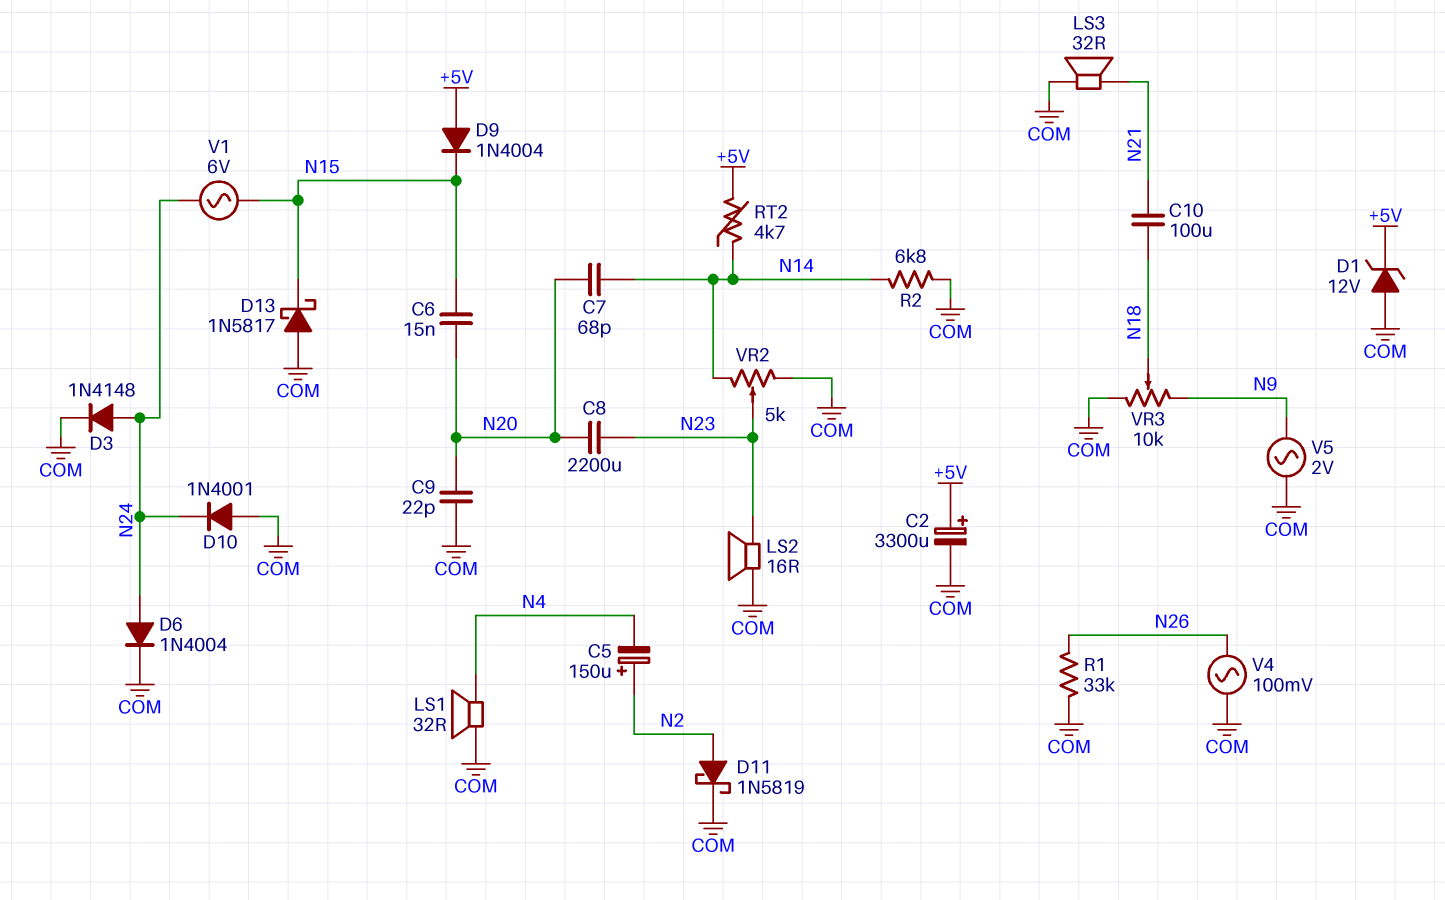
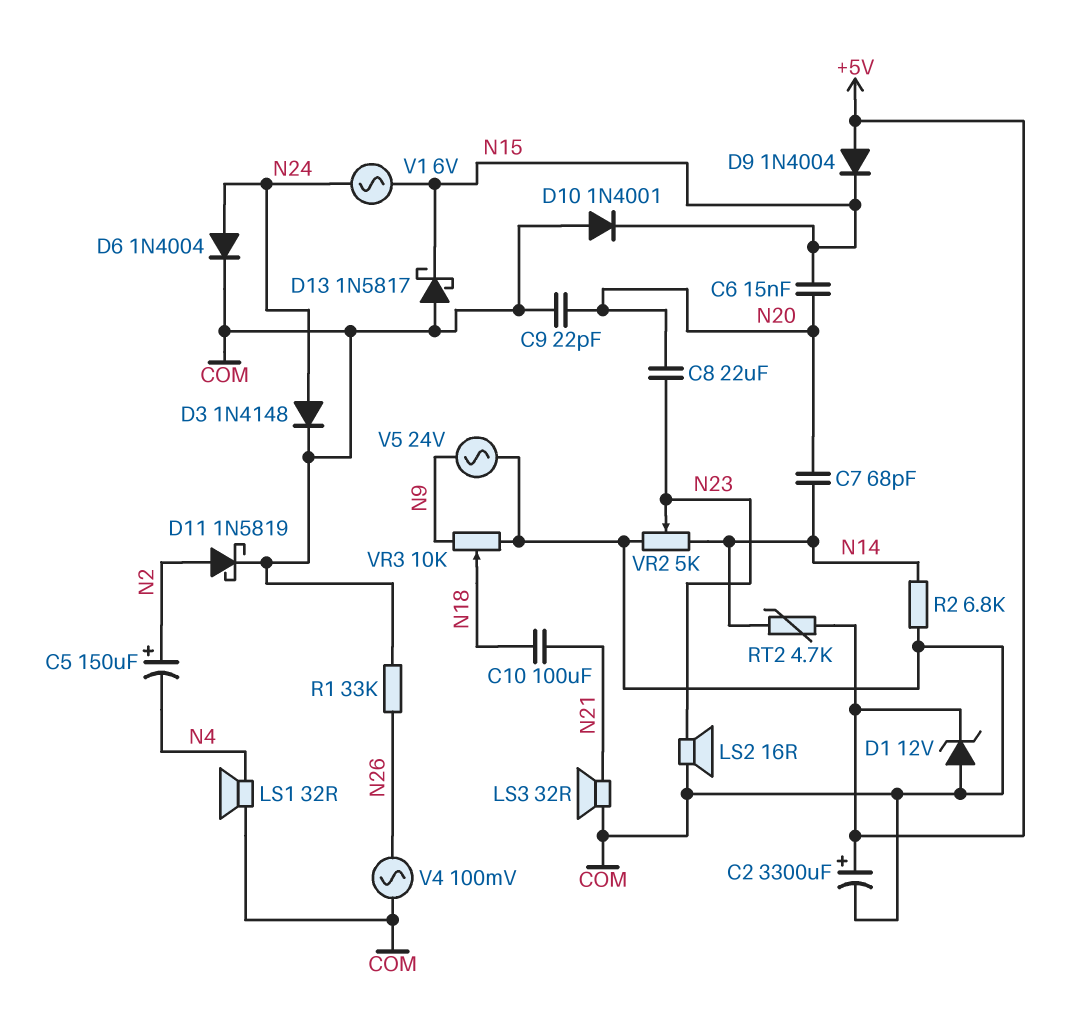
C8: 2200uF (N20, N23) -> 22uF (N20, N23)
D10: diode 1N4001 (A COM, K N24) -> diode 1N4001 (A COM, K N15)
V5: AC 2V (COM, N9) -> AC 24V (COM, N9)

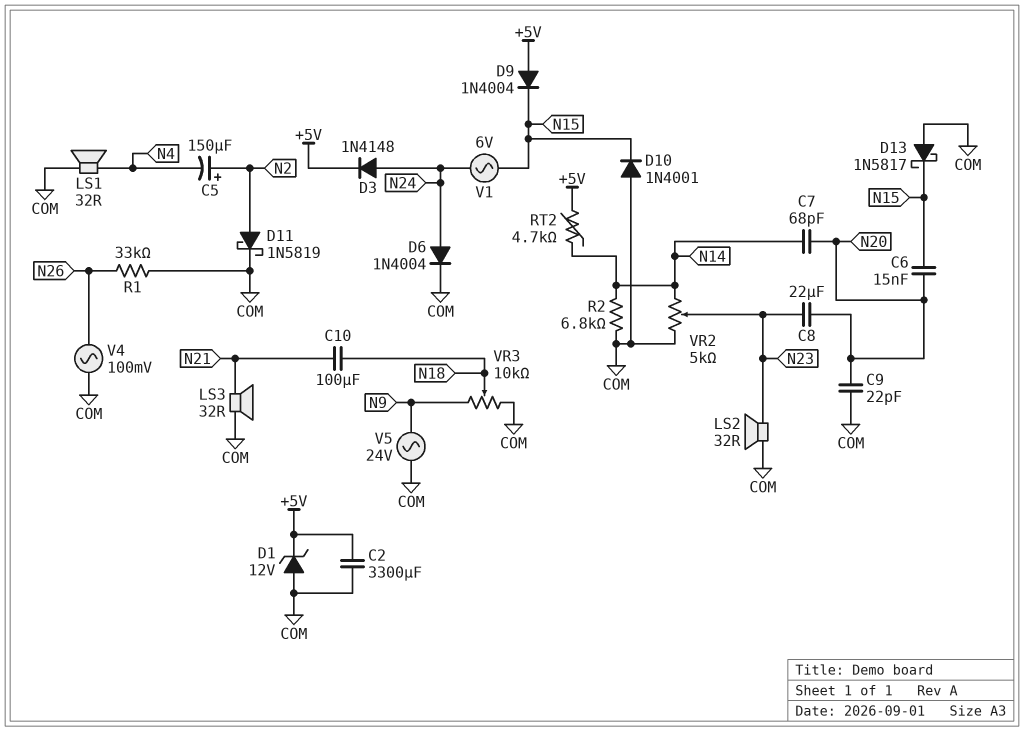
C2: 3300uF (plus +5V, minus COM) -> 3300uF (+5V, COM)
D3: diode 1N4148 (A N24, K COM) -> diode 1N4148 (A N24, K +5V)
LS2: speaker 16R (COM, N23) -> speaker 32R (COM, N23)

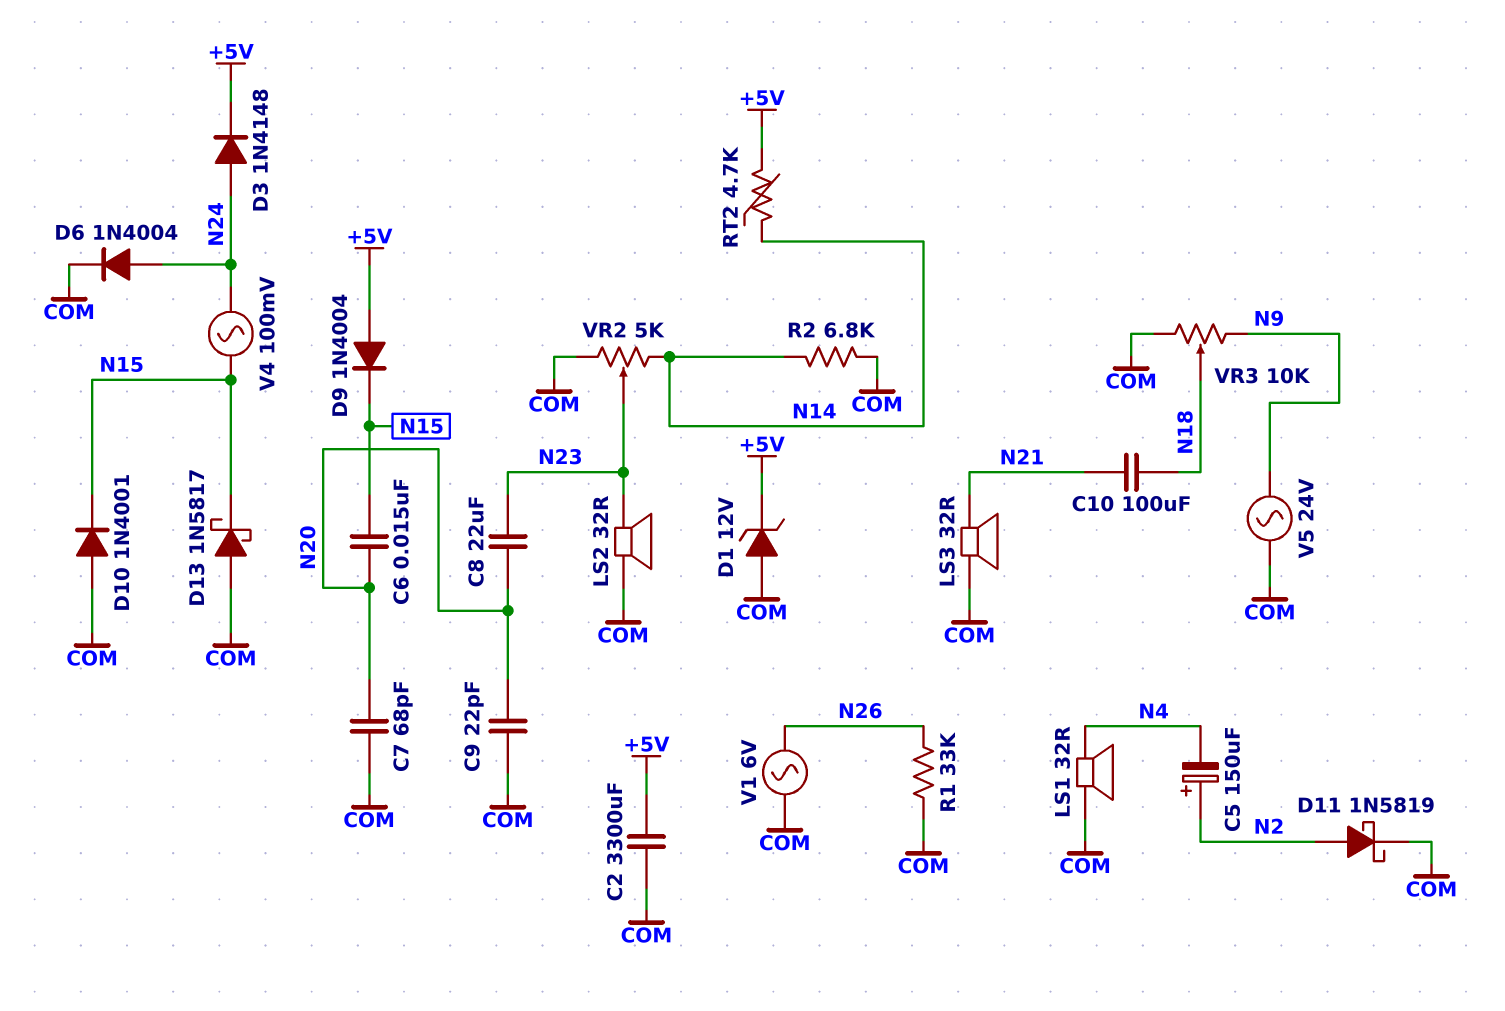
C7: 68pF (N14, N20) -> 68pF (COM, N20)
V1: AC 6V (N15, N24) -> AC 6V (COM, N26)
V4: AC 100mV (COM, N26) -> AC 100mV (N15, N24)

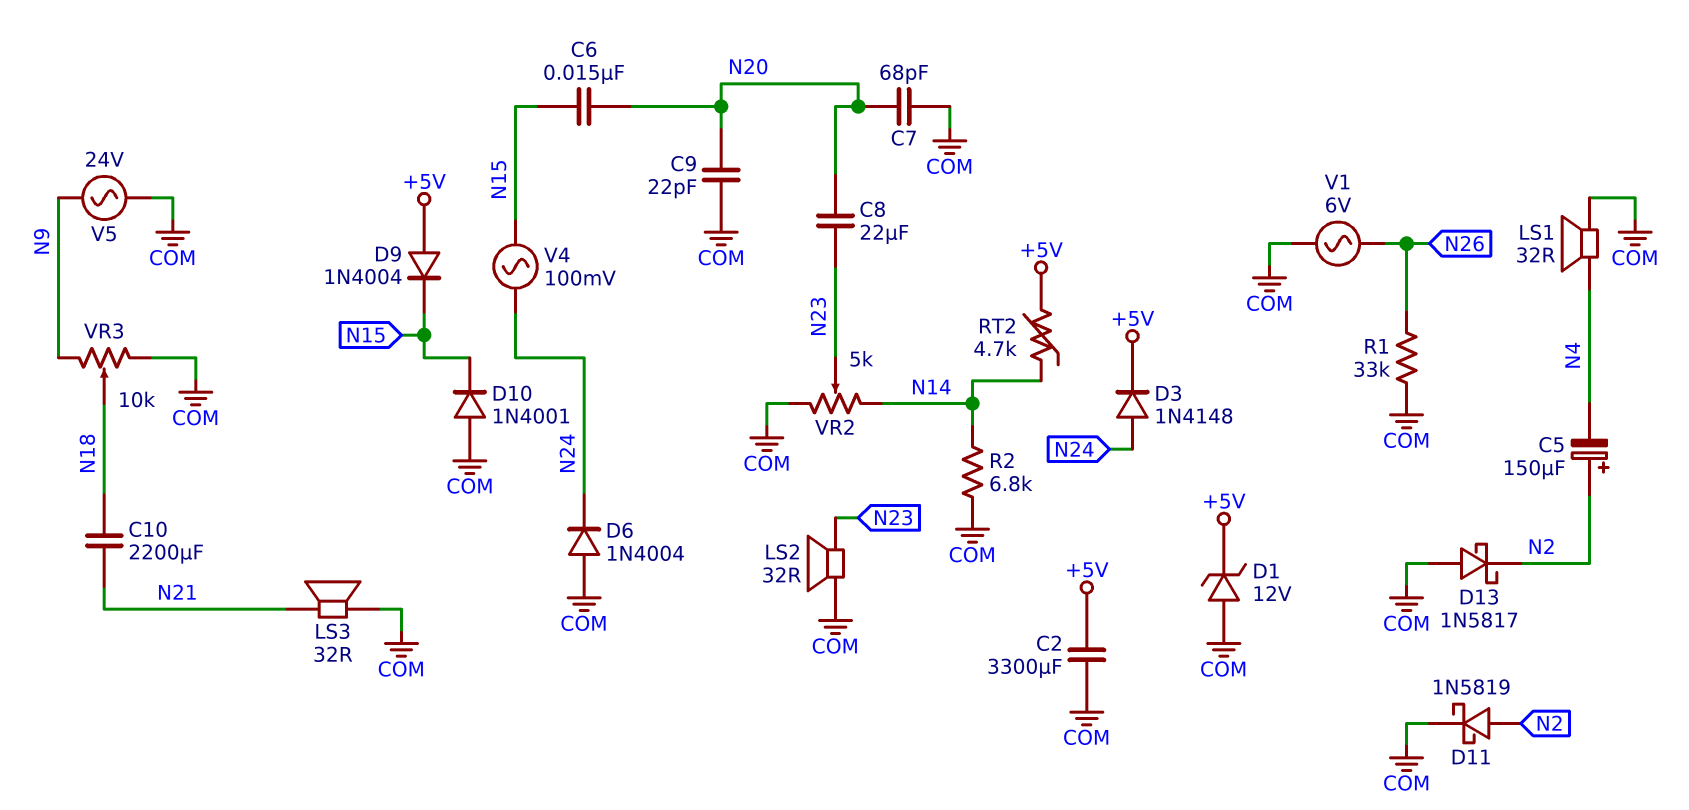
C10: 100uF (N18, N21) -> 2200uF (N18, N21)
D6: diode 1N4004 (A N24, K COM) -> diode 1N4004 (A COM, K N24)
D13: schottky 1N5817 (A COM, K N15) -> schottky 1N5817 (A COM, K N2)

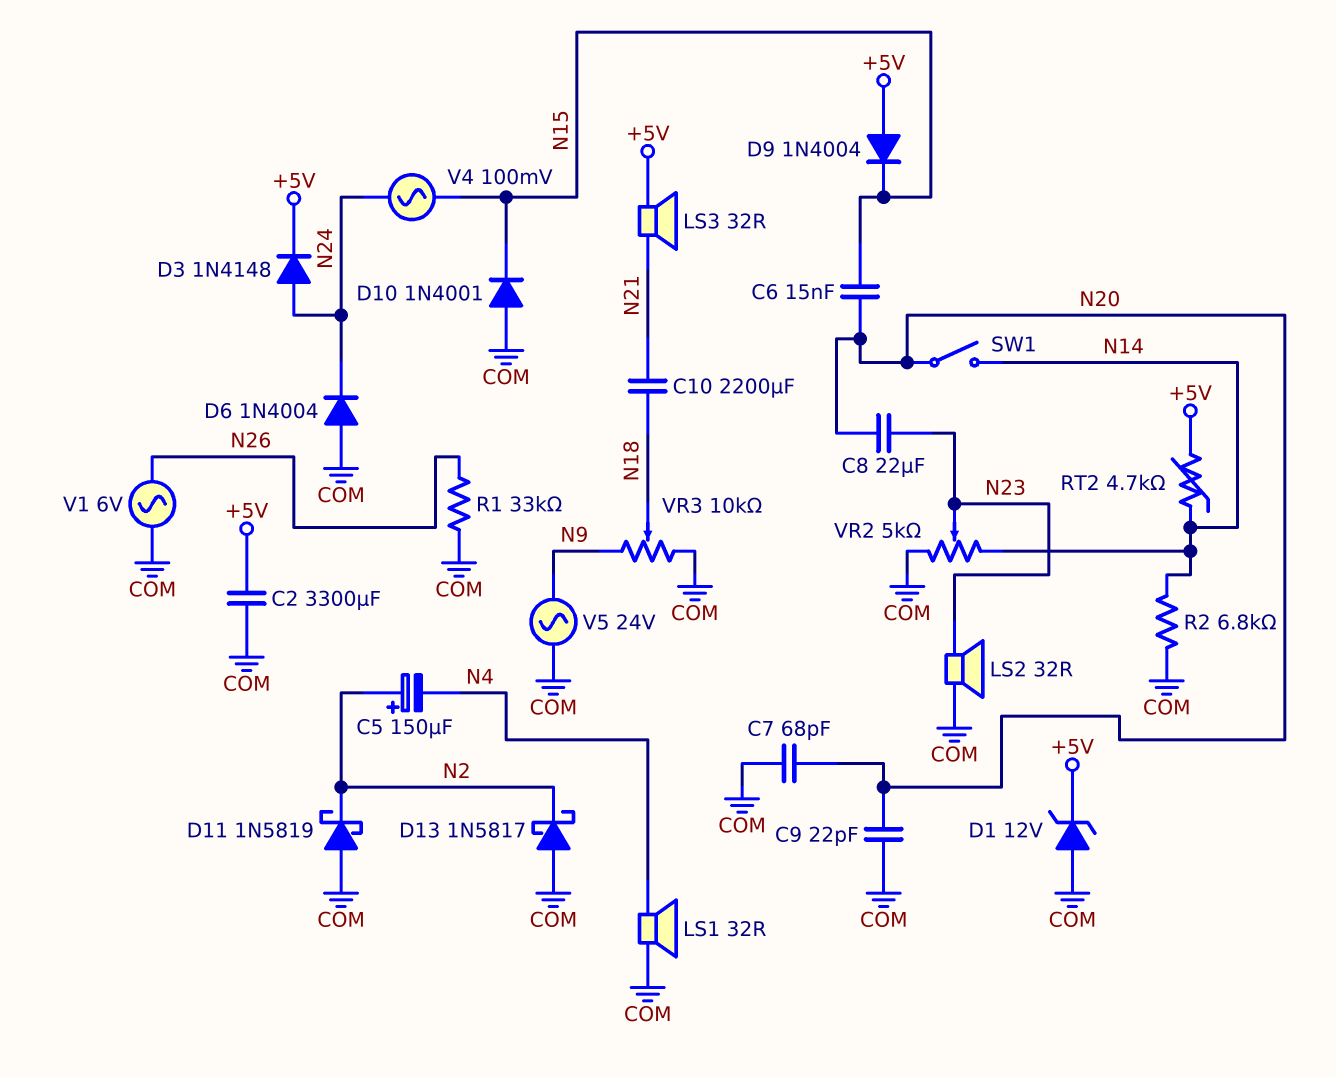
D11: schottky 1N5819 (A N2, K COM) -> schottky 1N5819 (A COM, K N2)
LS3: speaker 32R (COM, N21) -> speaker 32R (+5V, N21)
SW1: none -> switch (N14, N20)

